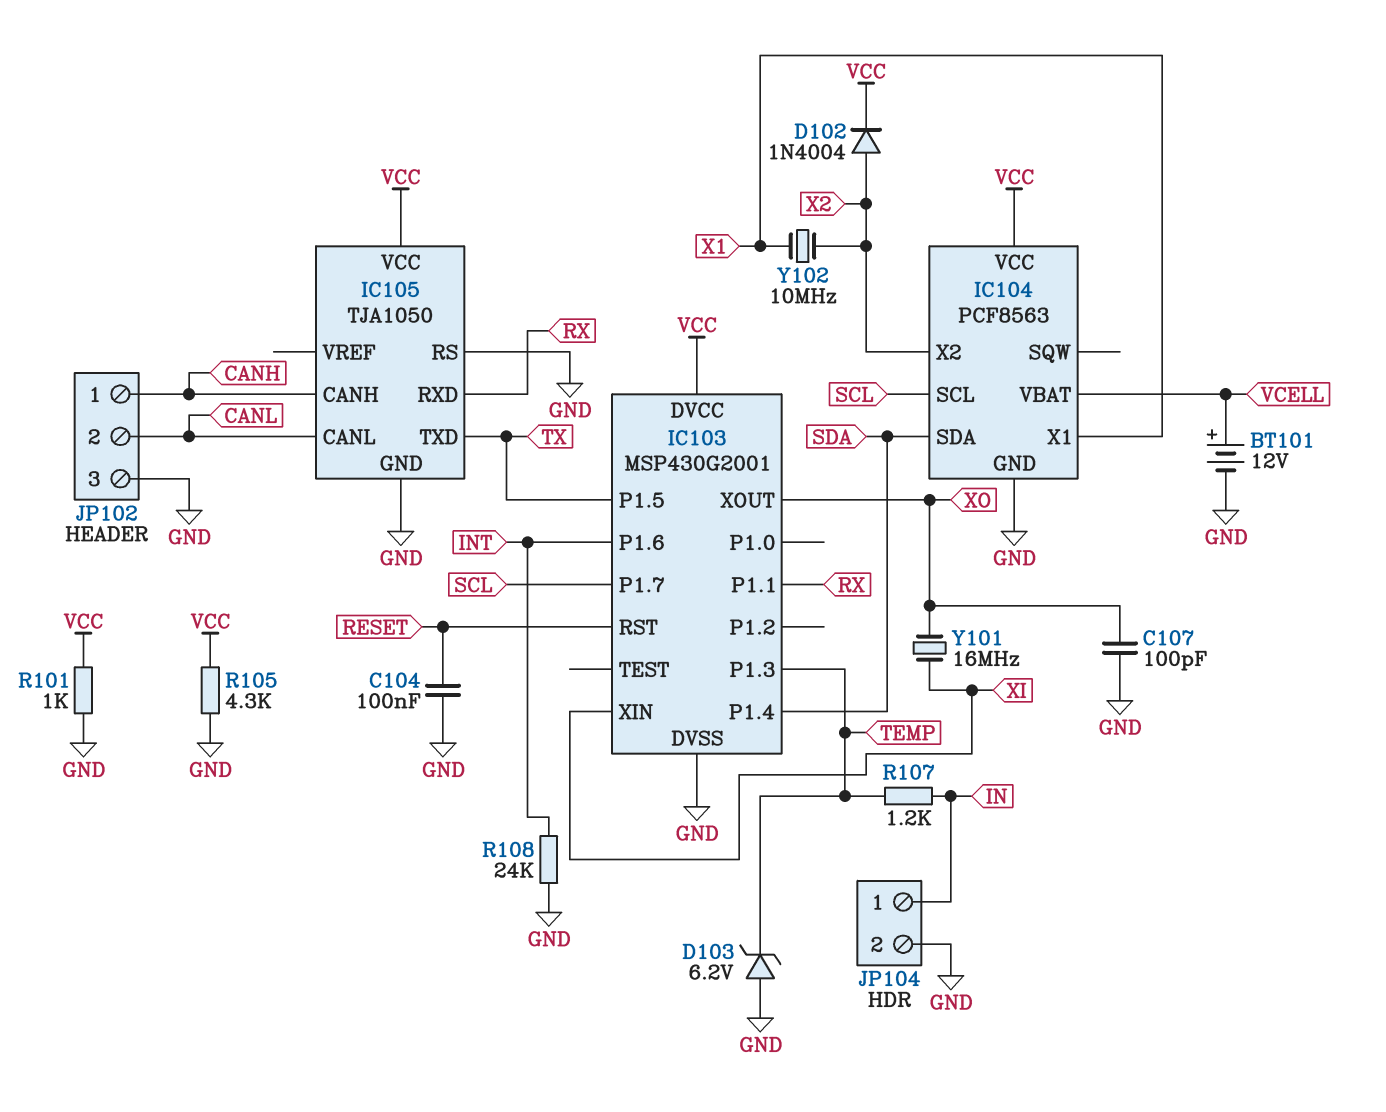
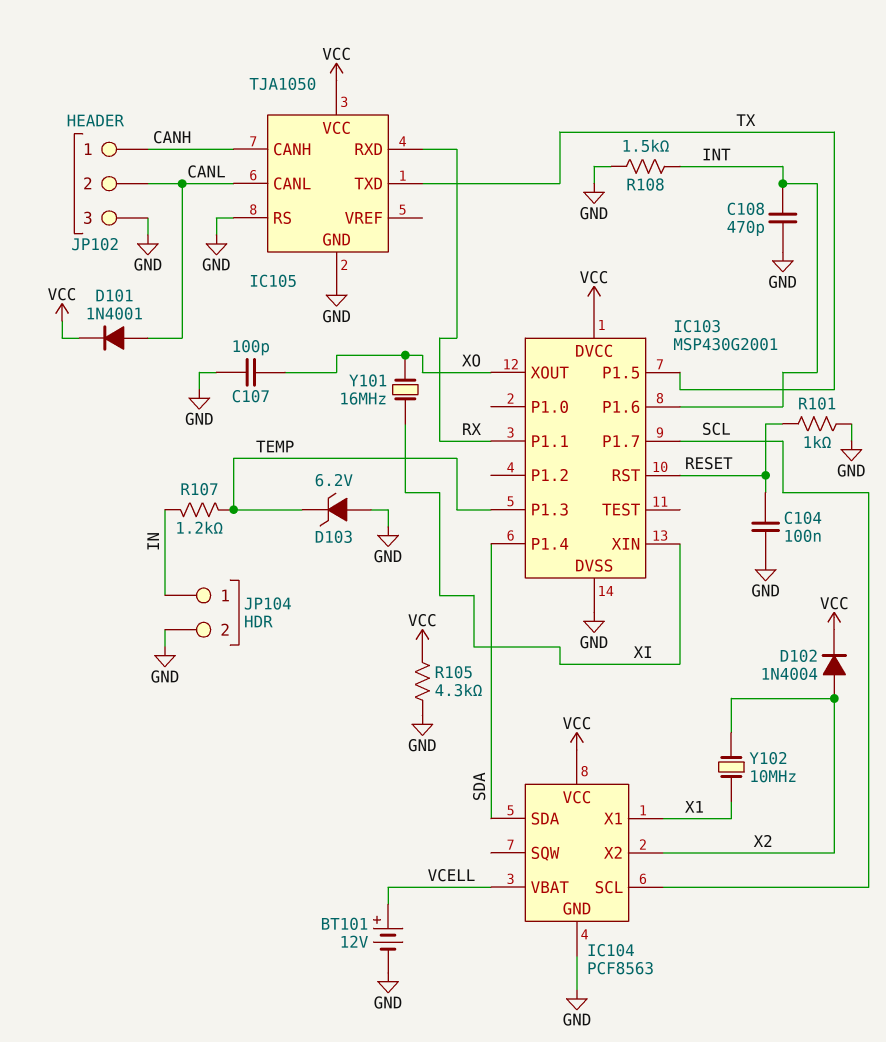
C108: none -> 470pF (GND, INT)
D101: none -> diode 1N4001 (A CANL, K VCC)
R101: 1k (GND, VCC) -> 1k (GND, RESET)
R108: 24k (GND, INT) -> 1.5k (GND, INT)

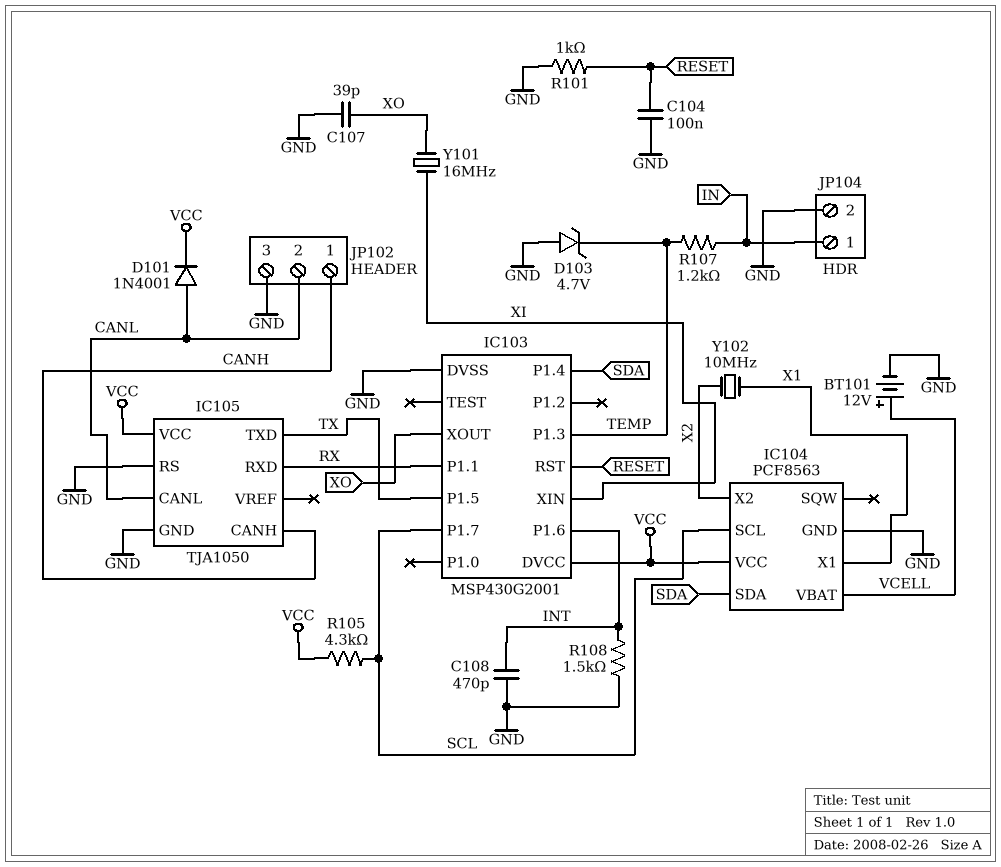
C107: 100pF (GND, XO) -> 39pF (GND, XO)
D102: diode 1N4004 (A X2, K VCC) -> none
D103: zener 6.2V (A GND, K TEMP) -> zener 4.7V (A GND, K TEMP)
R105: 4.3k (GND, VCC) -> 4.3k (SCL, VCC)

